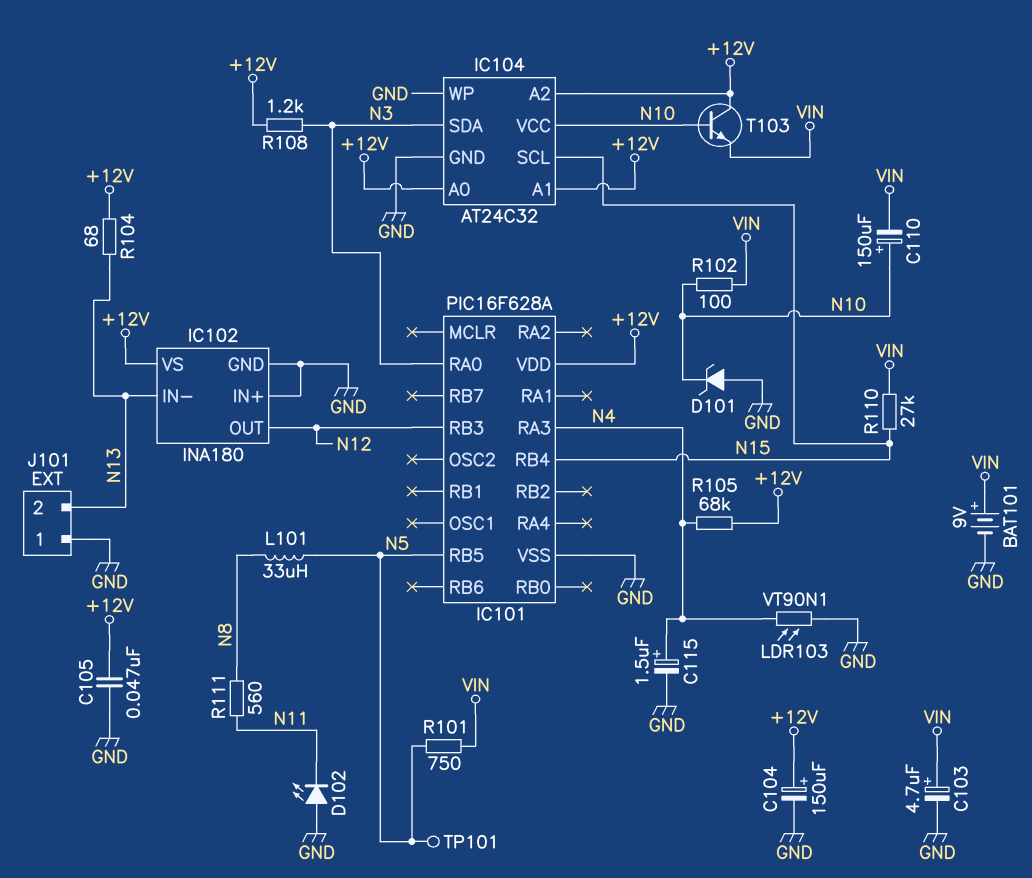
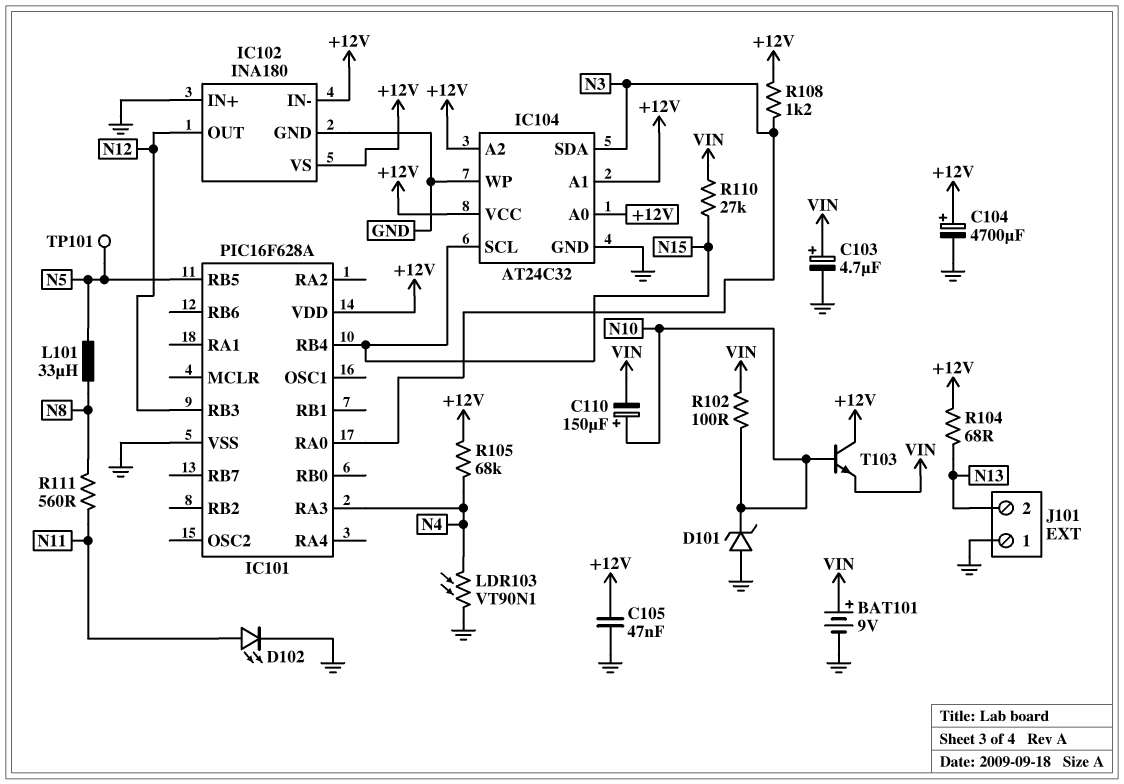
C104: 150uF (plus +12V, minus GND) -> 4700uF (plus +12V, minus GND)
C115: 1.5uF (plus N4, minus GND) -> none
D102: LED (A GND, K N11) -> LED (A N11, K GND)
IC102 pin IN-: N13 -> +12V
IC104 pin VCC: N10 -> +12V
R101: 750 (N5, VIN) -> none

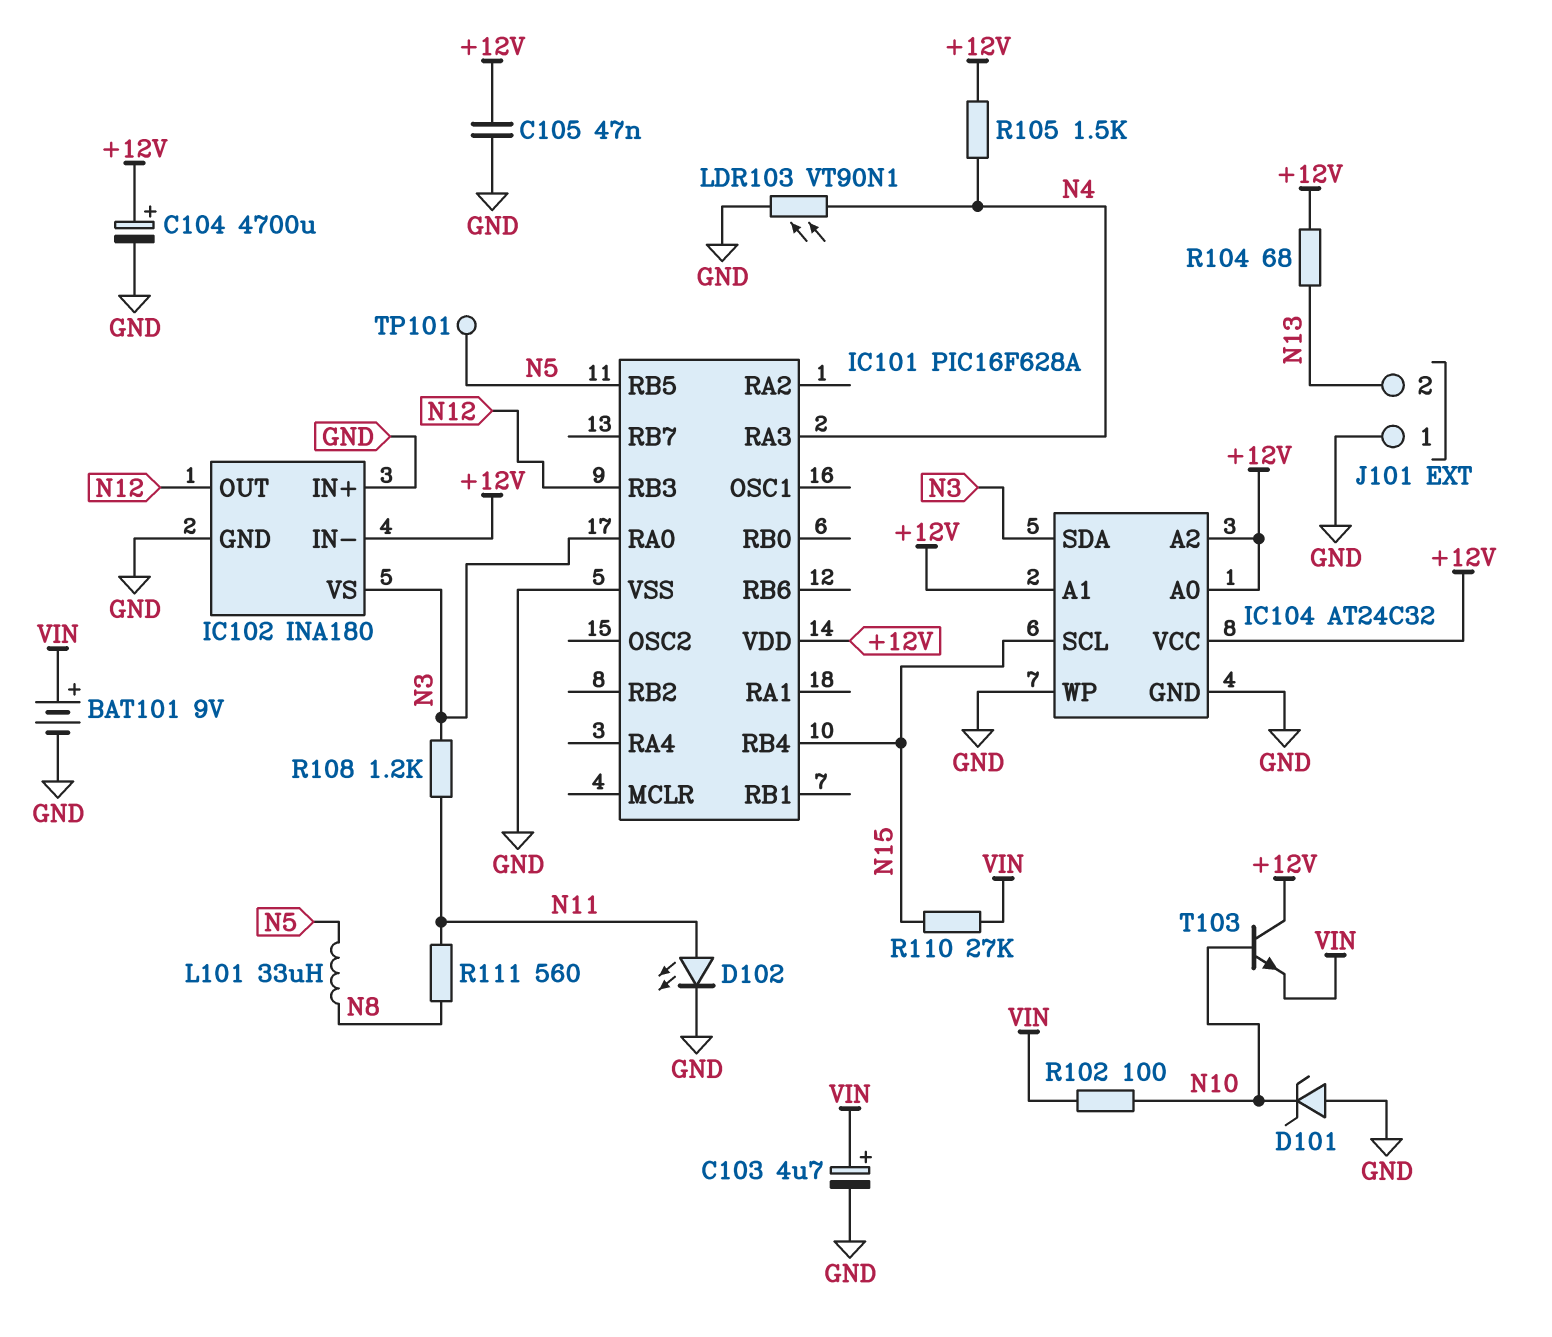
C110: 150uF (plus N10, minus VIN) -> none
IC102 pin VS: +12V -> N3
R105: 68k (+12V, N4) -> 1.5k (+12V, N4)
R108: 1.2k (+12V, N3) -> 1.2k (N3, N11)

